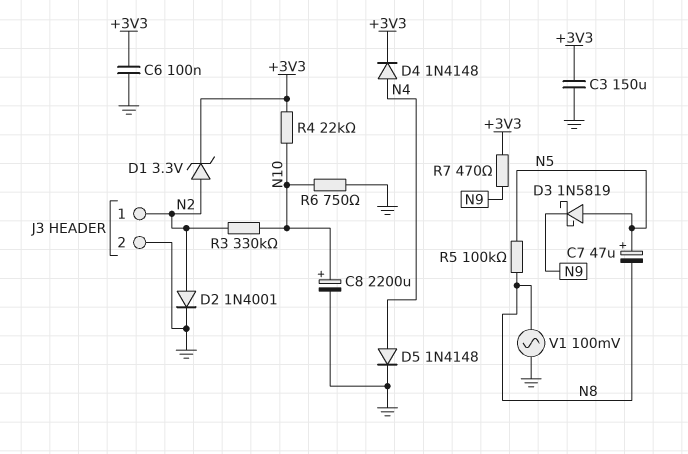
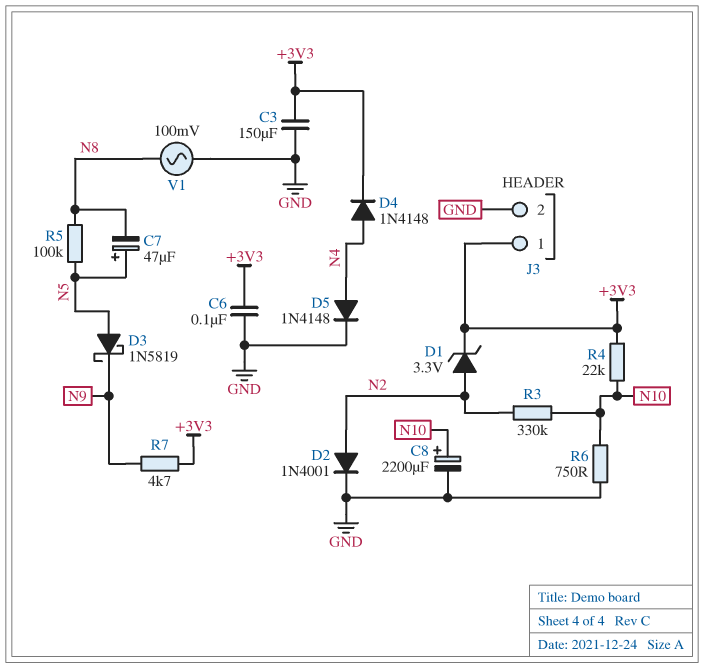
J3 pin 1: N2 -> +3V3
R7: 470 (+3V3, N9) -> 4.7k (+3V3, N9)

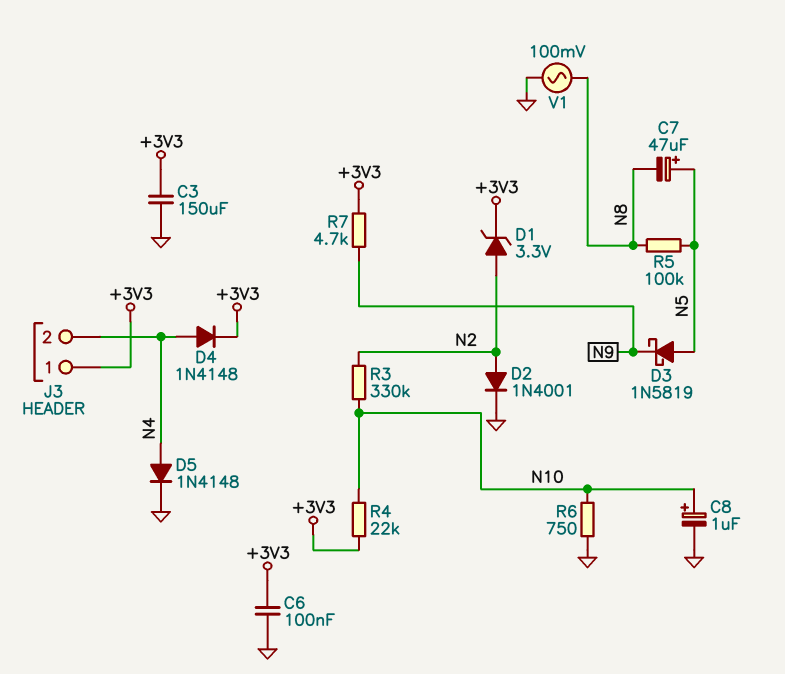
C8: 2200uF (plus N10, minus GND) -> 1uF (plus N10, minus GND)
J3 pin 2: GND -> N4

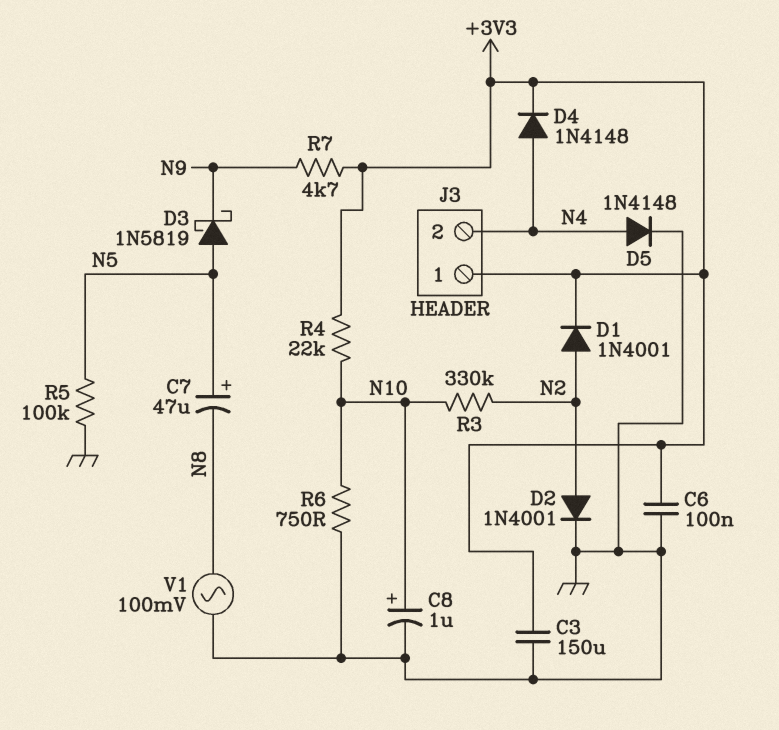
D1: zener 3.3V (A N2, K +3V3) -> diode 1N4001 (A N2, K +3V3)
R5: 100k (N5, N8) -> 100k (GND, N5)

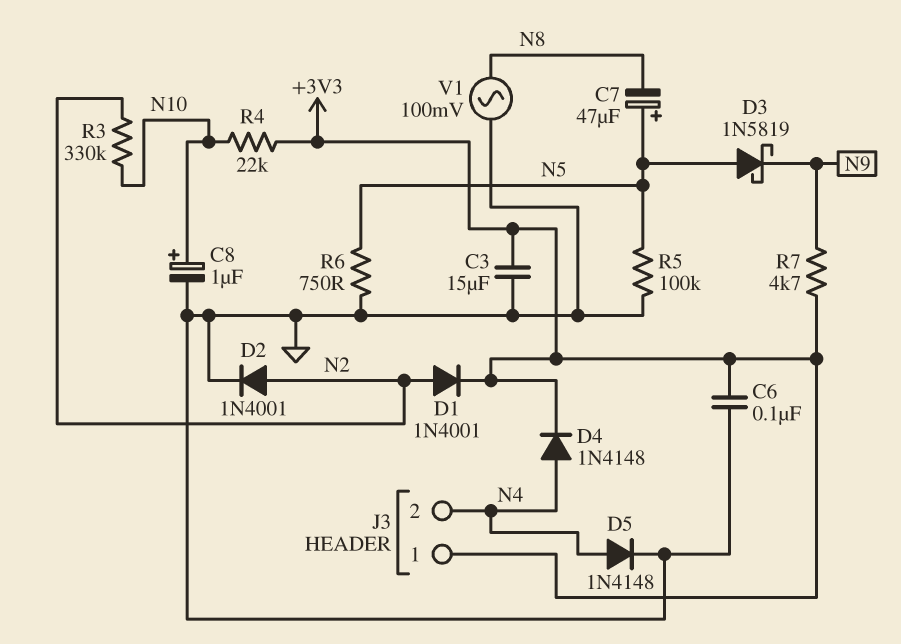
C3: 150uF (+3V3, GND) -> 15uF (+3V3, GND)
R6: 750 (GND, N10) -> 750 (GND, N5)

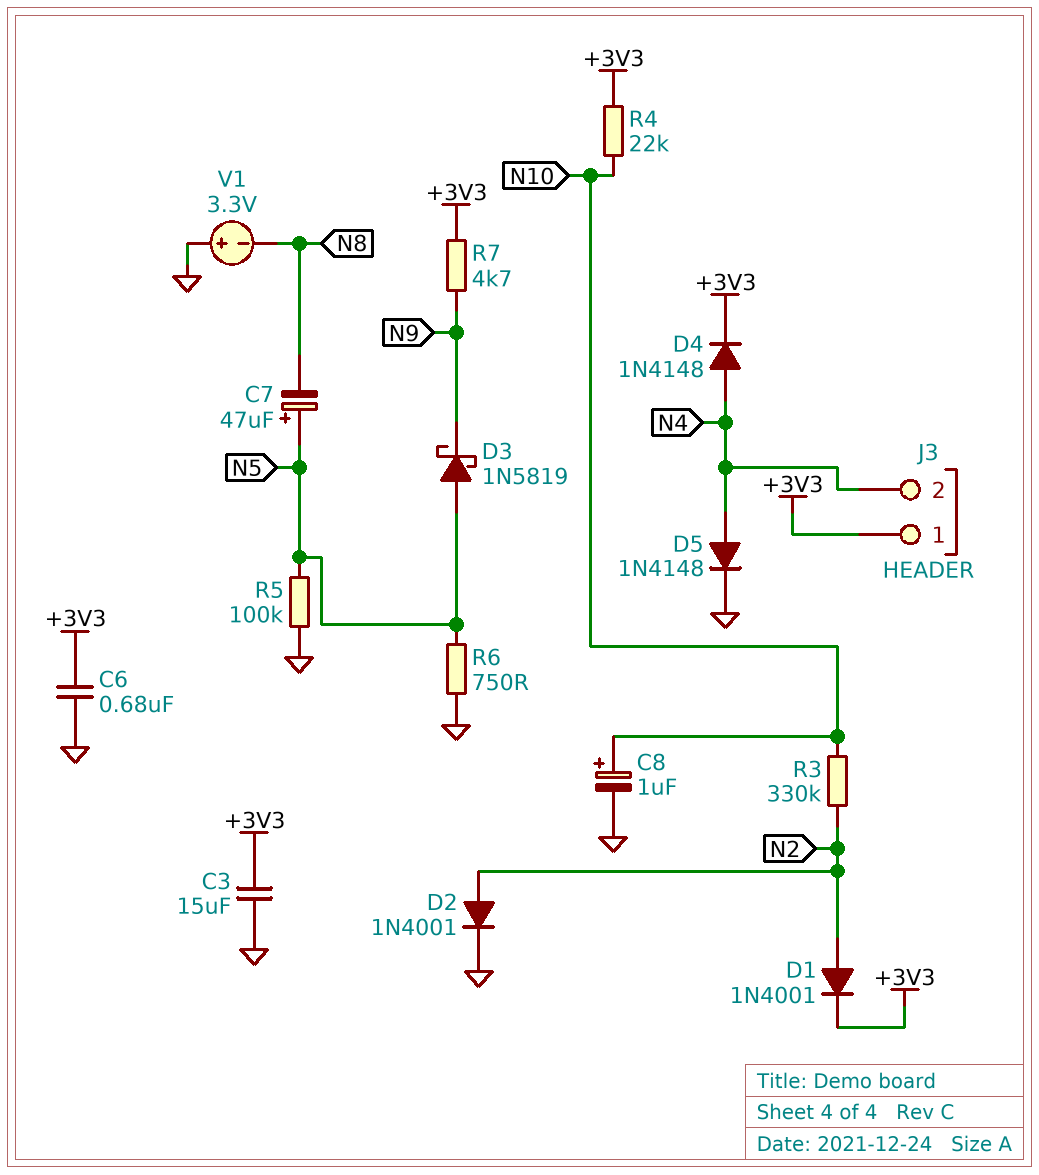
C6: 100nF (+3V3, GND) -> 680nF (+3V3, GND)
V1: AC 100mV (GND, N8) -> 3.3V (plus GND, minus N8)

